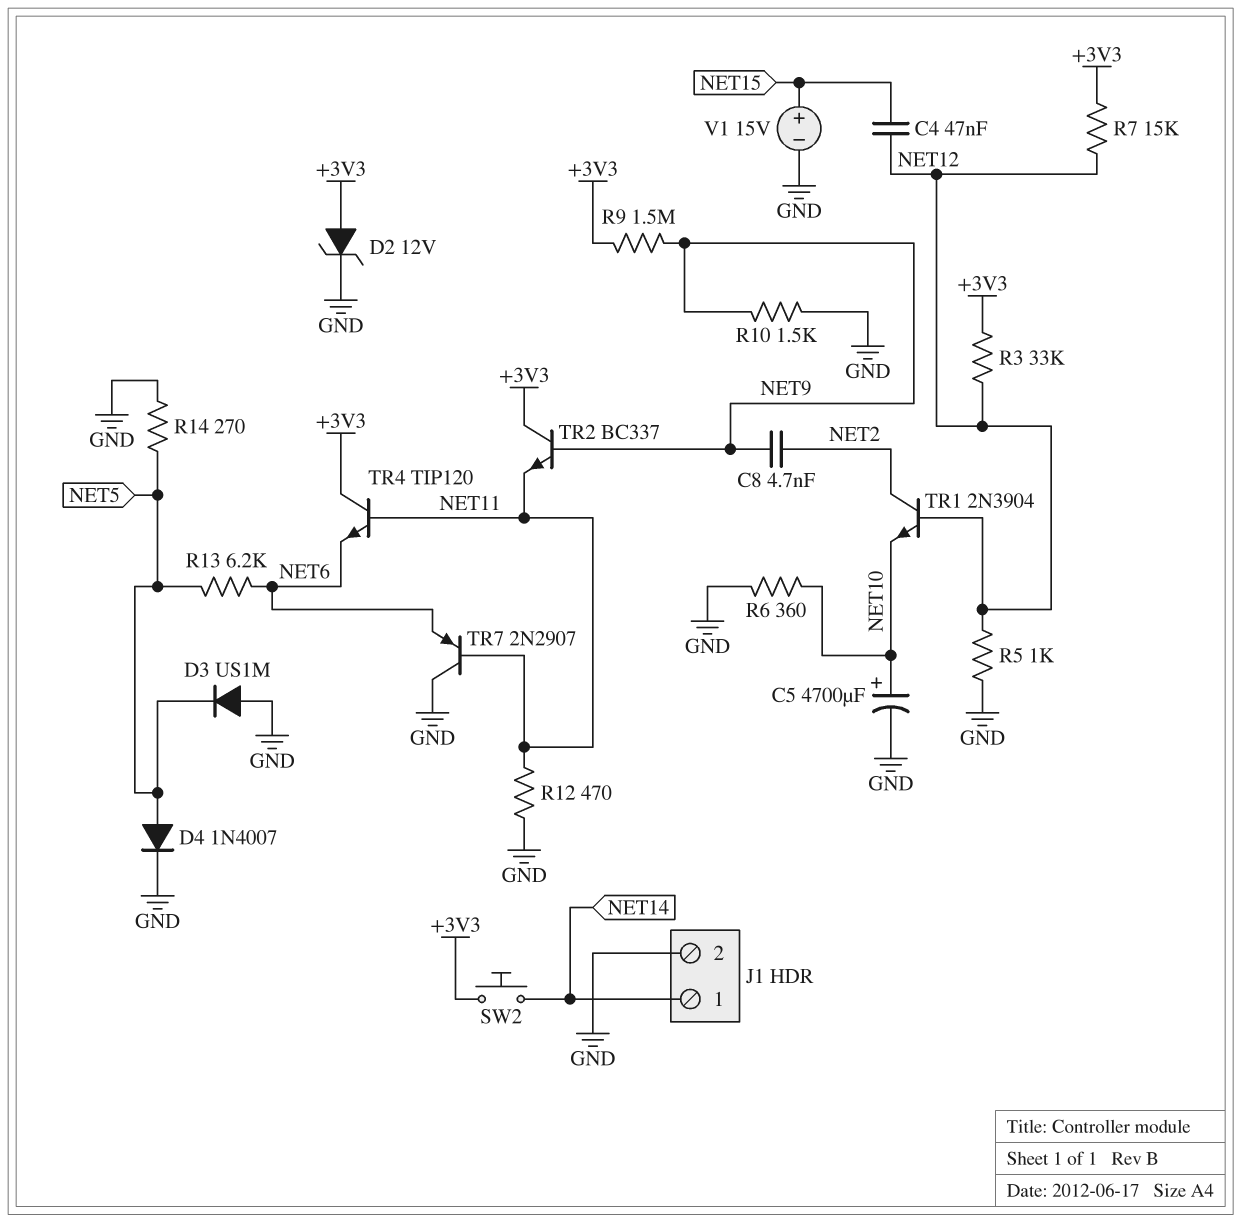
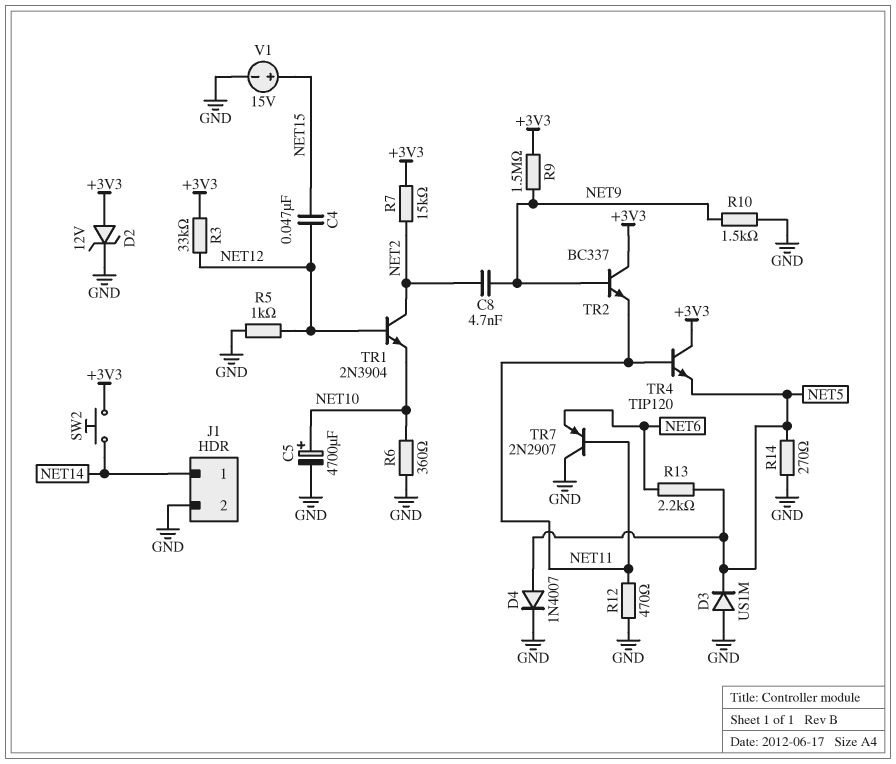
R7: 15k (+3V3, NET12) -> 15k (+3V3, NET2)
R13: 6.2k (NET5, NET6) -> 2.2k (NET5, NET6)
TR4: NPN TIP120 (B NET11, C +3V3, E NET6) -> NPN TIP120 (B NET11, C +3V3, E NET5)

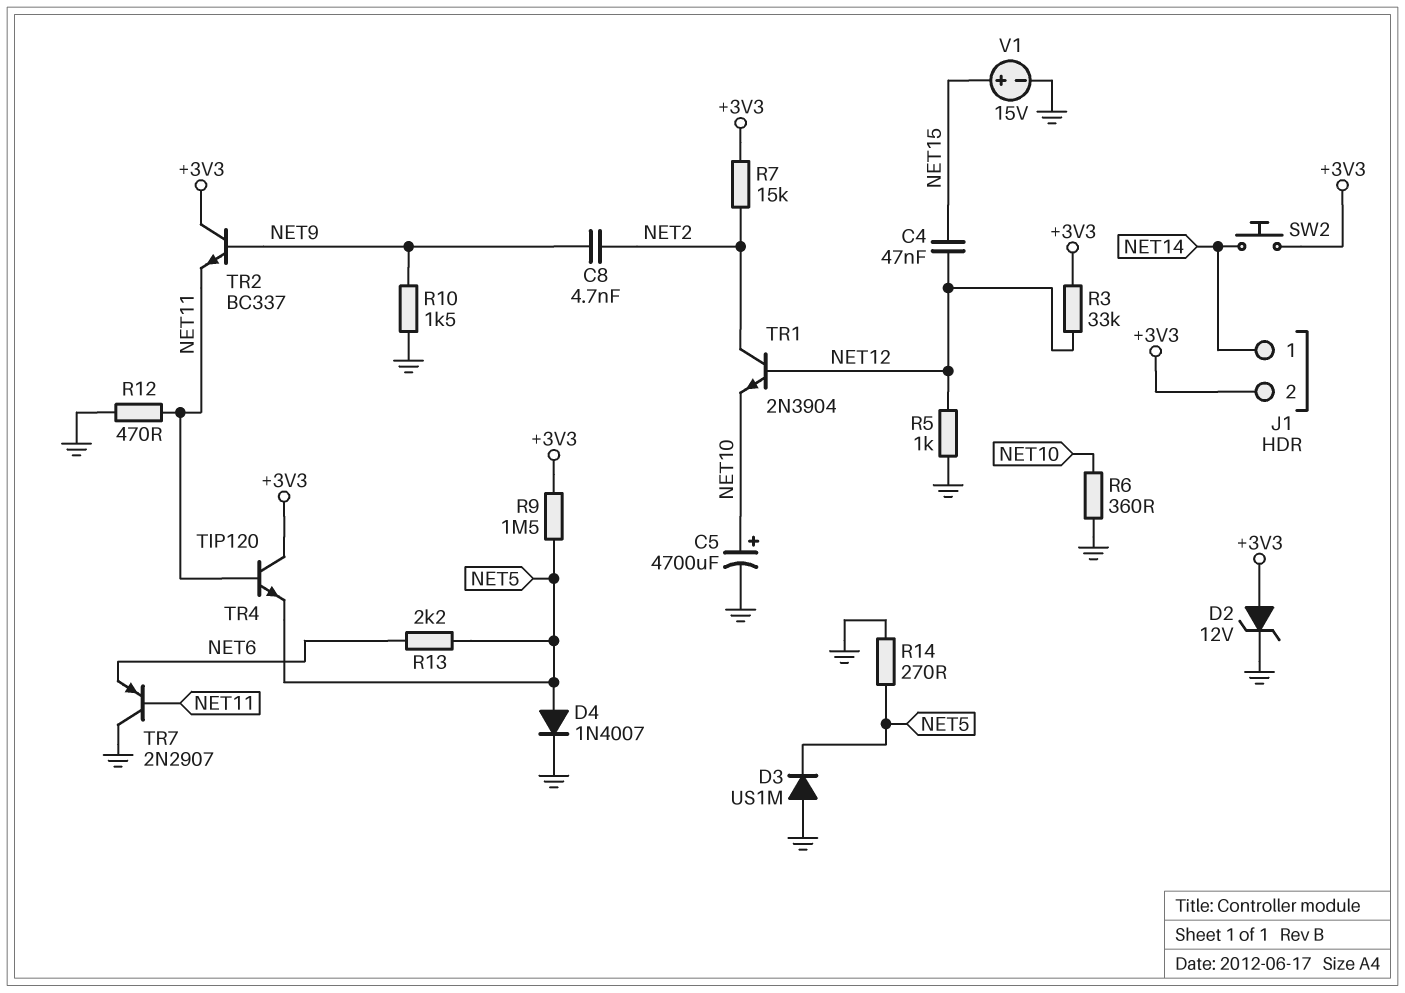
J1 pin 2: GND -> +3V3
R9: 1.5M (+3V3, NET9) -> 1.5M (+3V3, NET5)

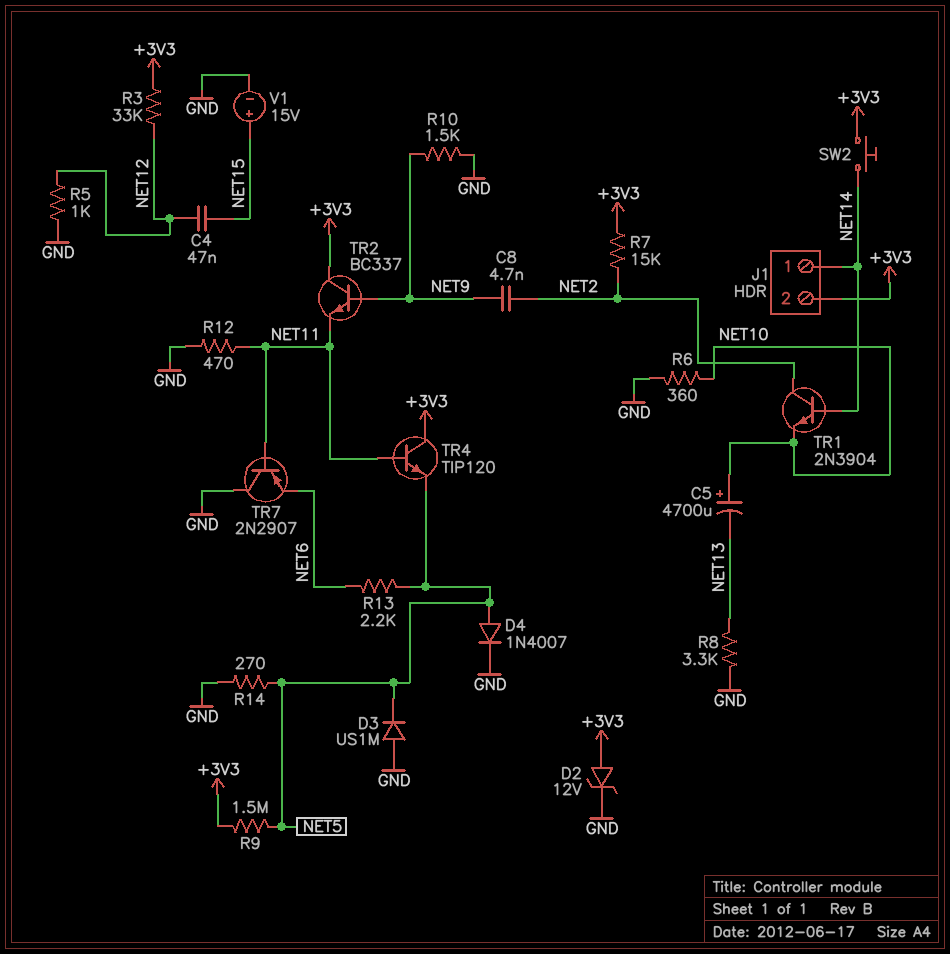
C5: 4700uF (plus NET10, minus GND) -> 4700uF (plus NET10, minus NET13)
R8: none -> 3.3k (GND, NET13)
TR1: NPN 2N3904 (B NET12, C NET2, E NET10) -> NPN 2N3904 (B NET14, C NET2, E NET10)

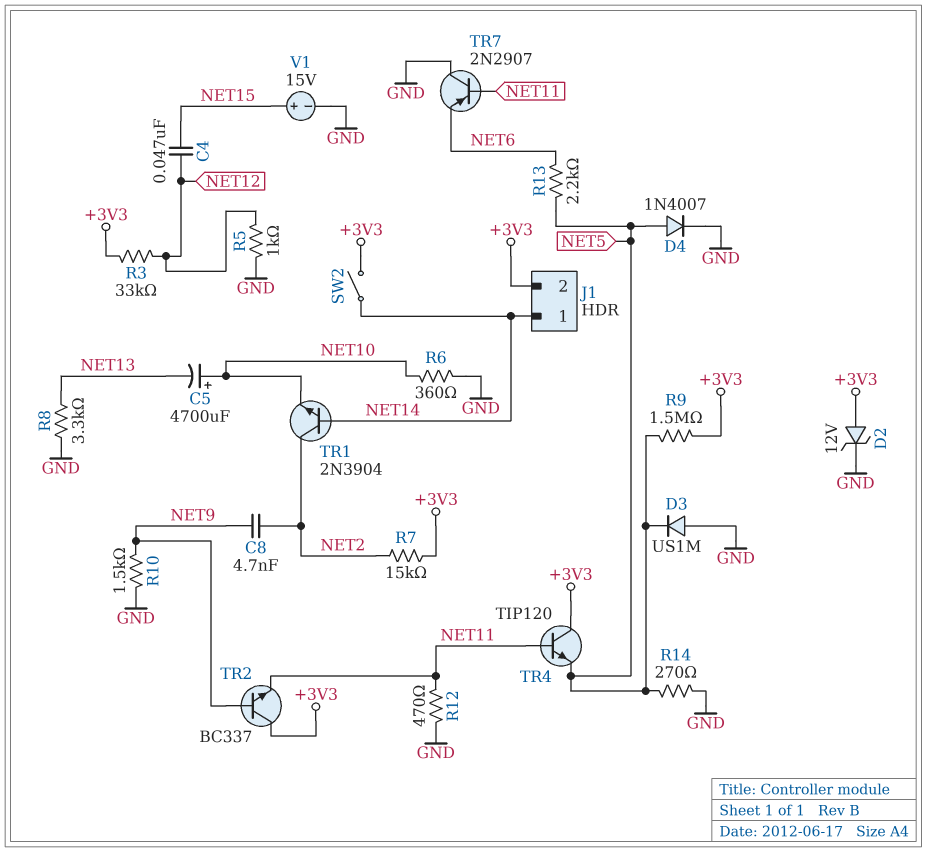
SW2: button (+3V3, NET14) -> switch (+3V3, NET14)

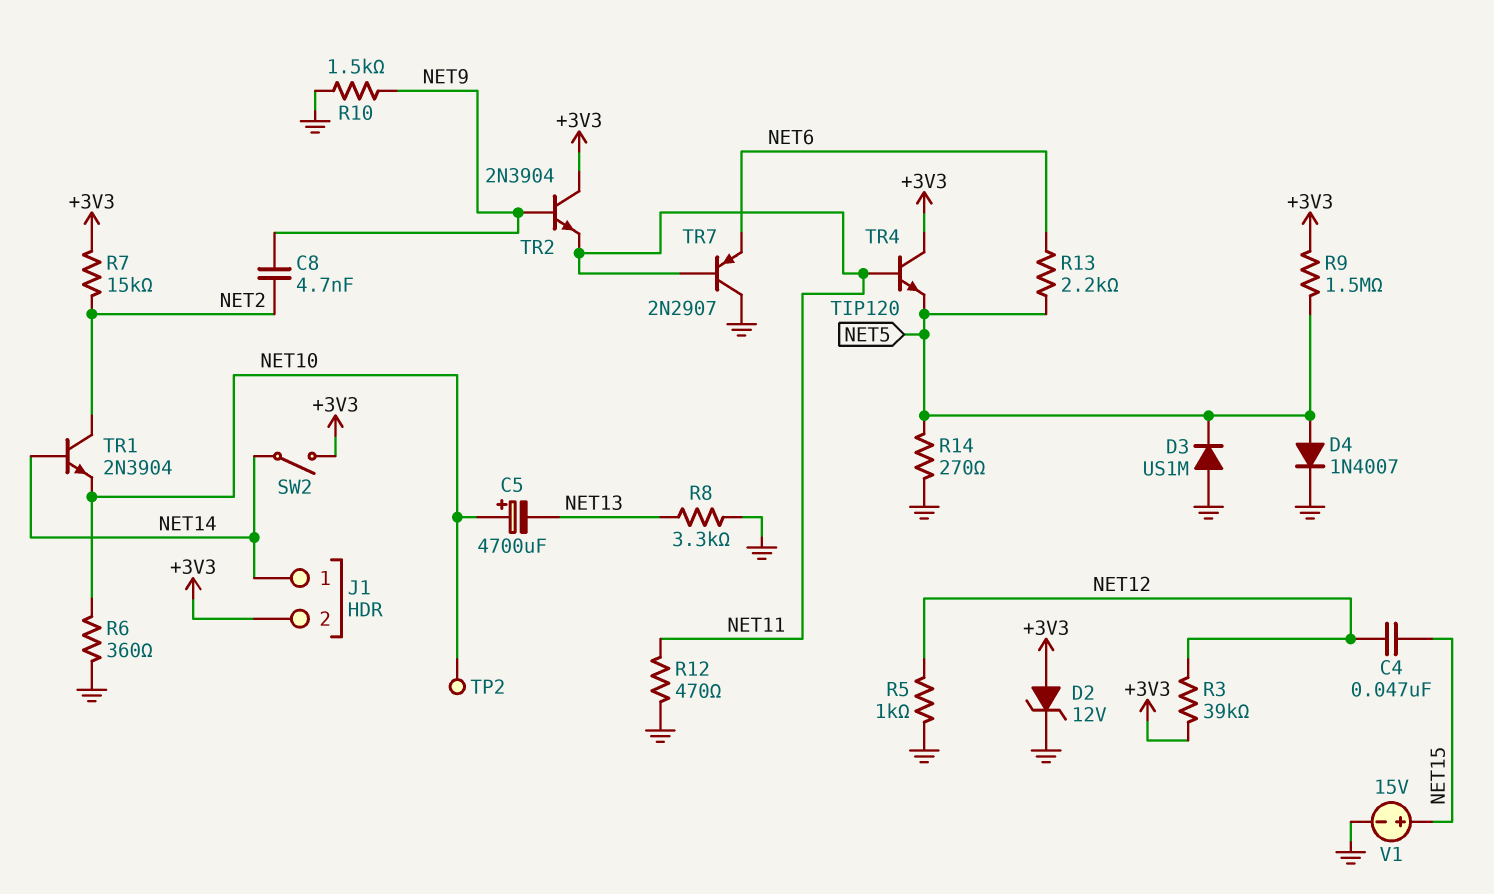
R3: 33k (+3V3, NET12) -> 39k (+3V3, NET12)
TP2: none -> test point (NET10)
TR2: NPN BC337 (B NET9, C +3V3, E NET11) -> NPN 2N3904 (B NET9, C +3V3, E NET11)

